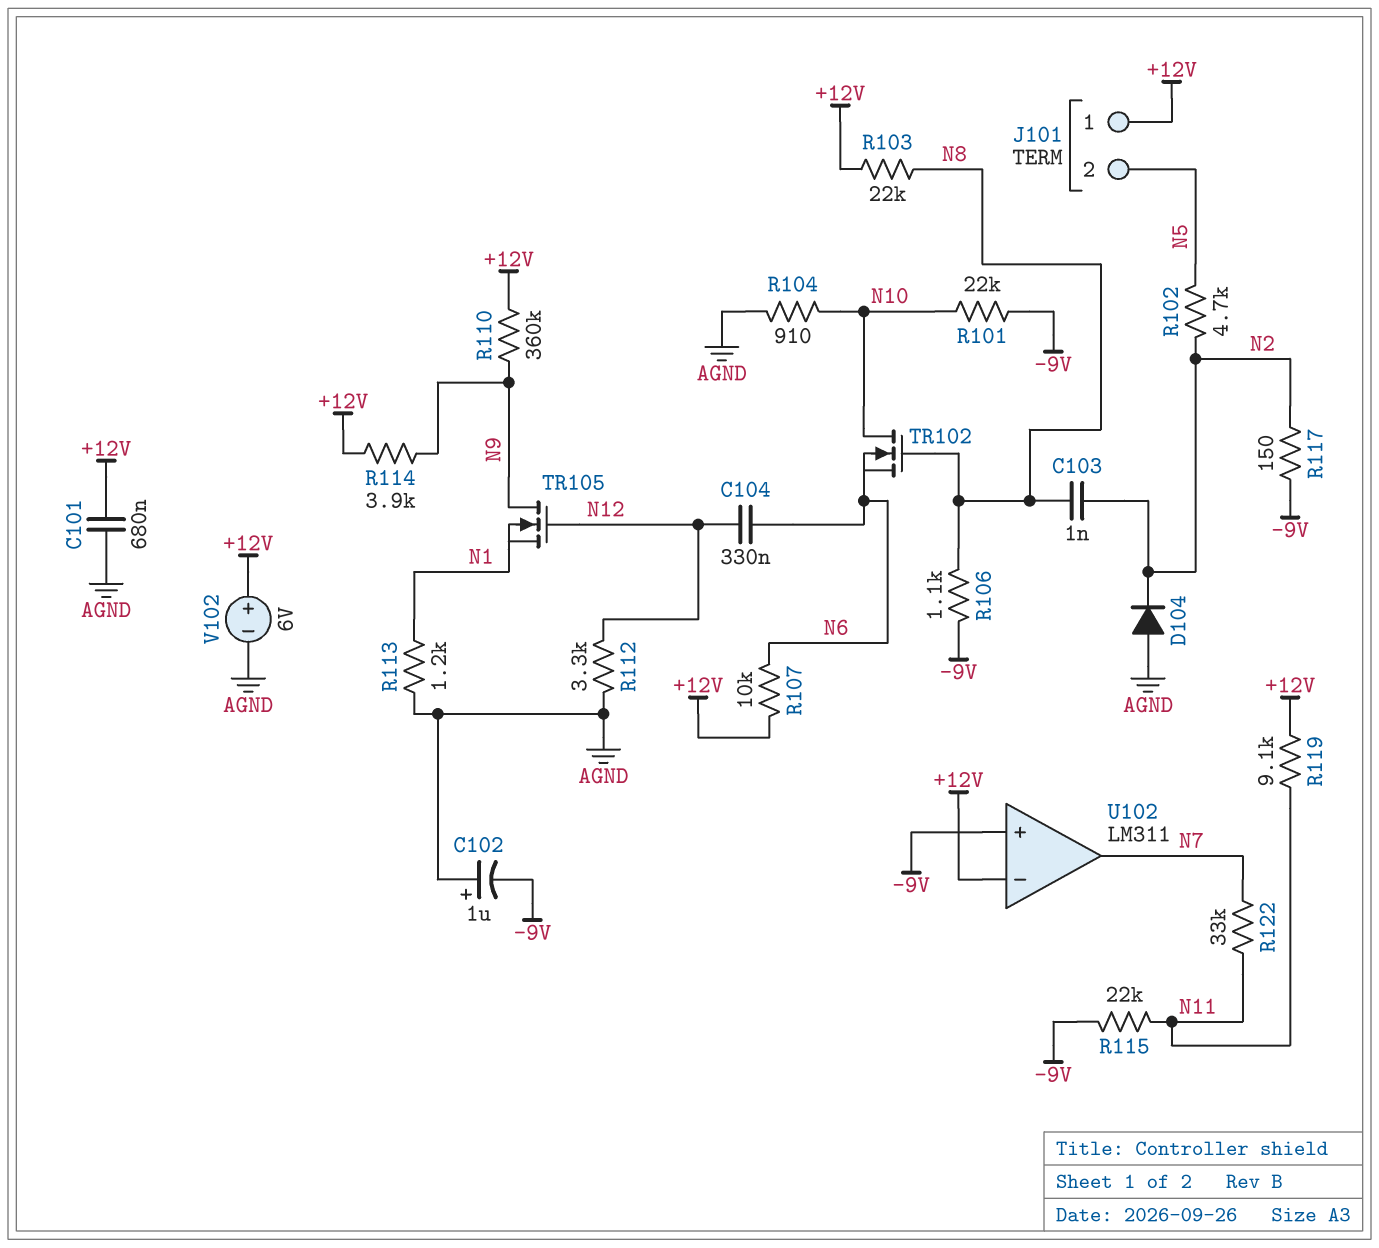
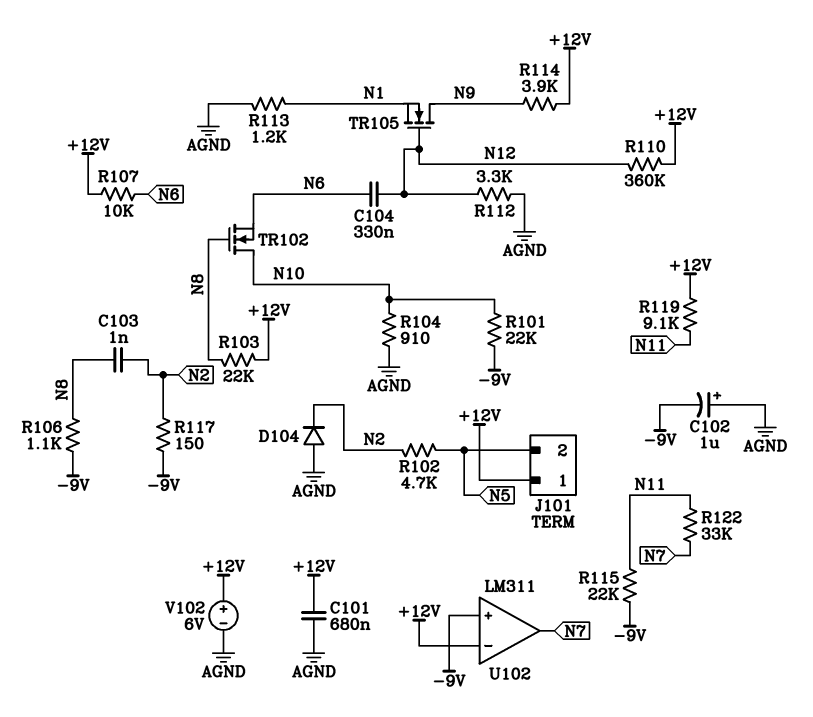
R110: 360k (+12V, N9) -> 360k (+12V, N12)

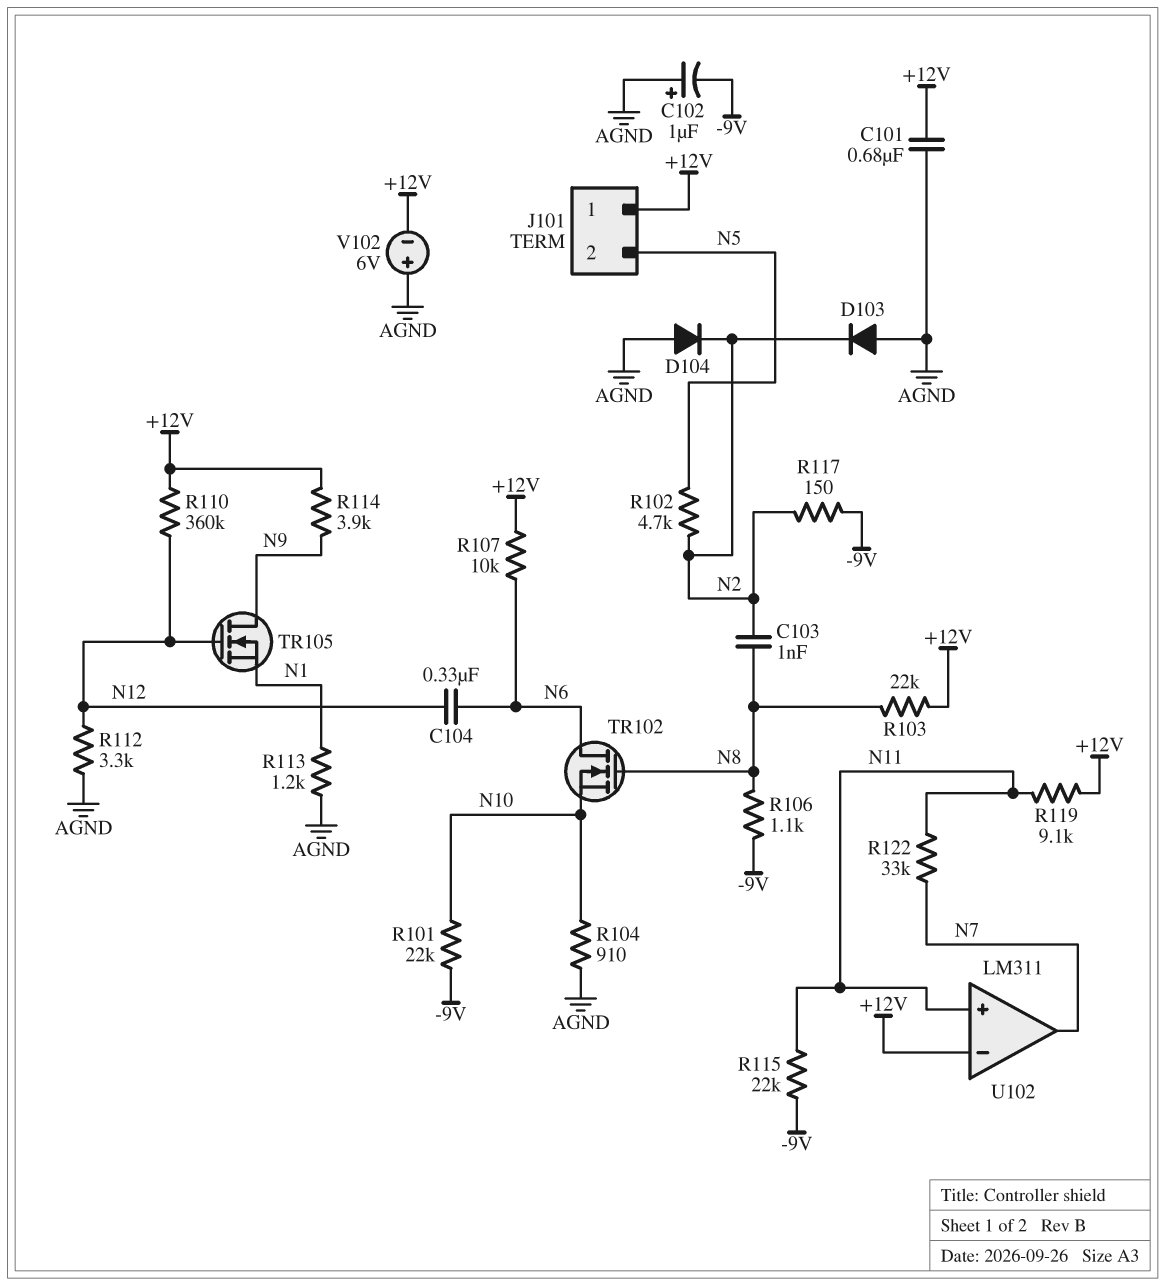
D103: none -> diode (A AGND, K N2)
TR102: NMOS (G N8, D N10, S N6) -> NMOS (G N8, D N6, S N10)
U102 pin in+: -9V -> N11
V102: 6V (plus +12V, minus AGND) -> 6V (plus AGND, minus +12V)

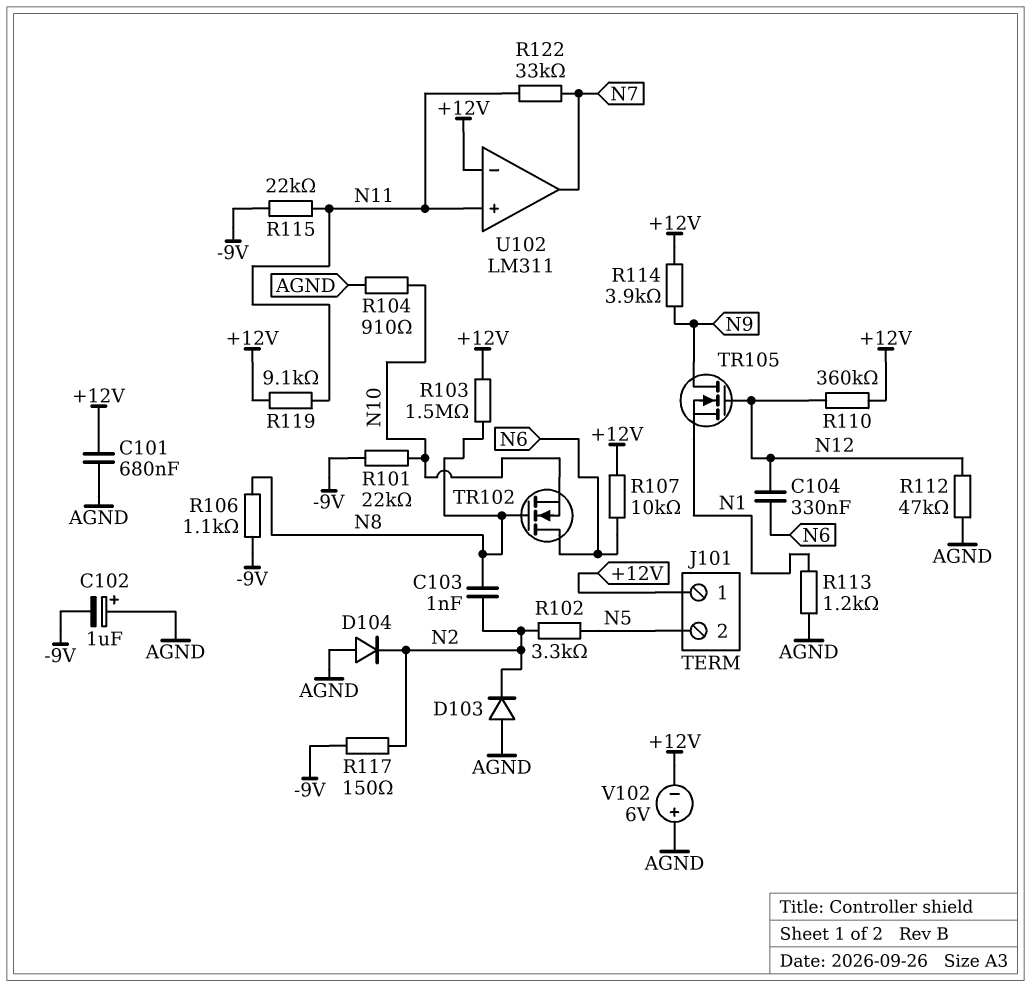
R102: 4.7k (N2, N5) -> 3.3k (N2, N5)
R103: 22k (+12V, N8) -> 1.5M (+12V, N8)
R112: 3.3k (AGND, N12) -> 47k (AGND, N12)

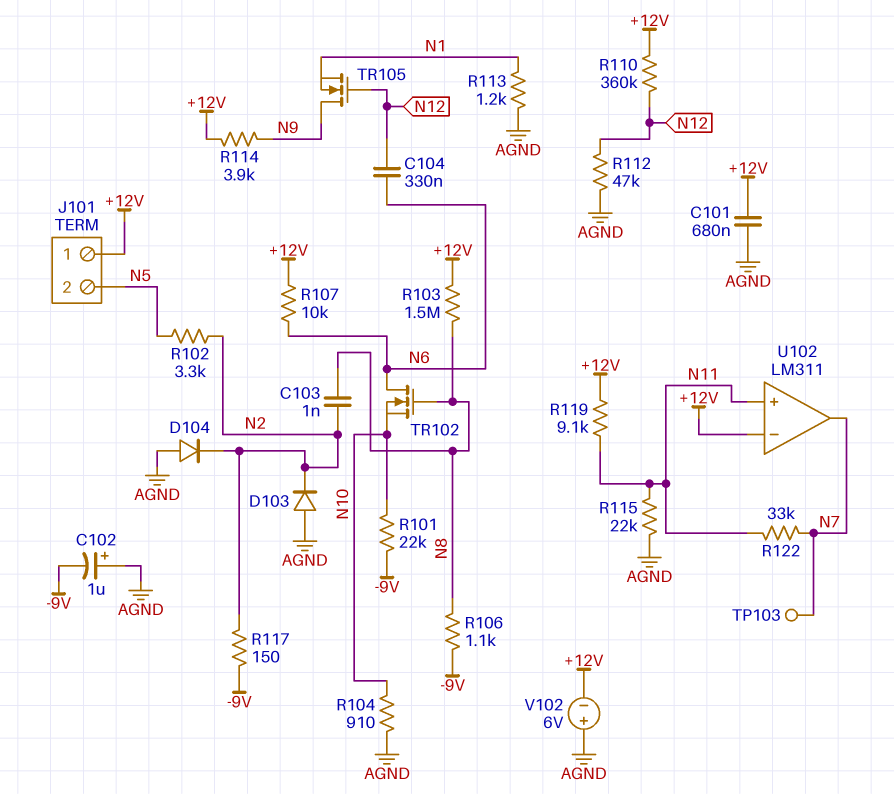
R115: 22k (-9V, N11) -> 22k (AGND, N11)
TP103: none -> test point (N7)

